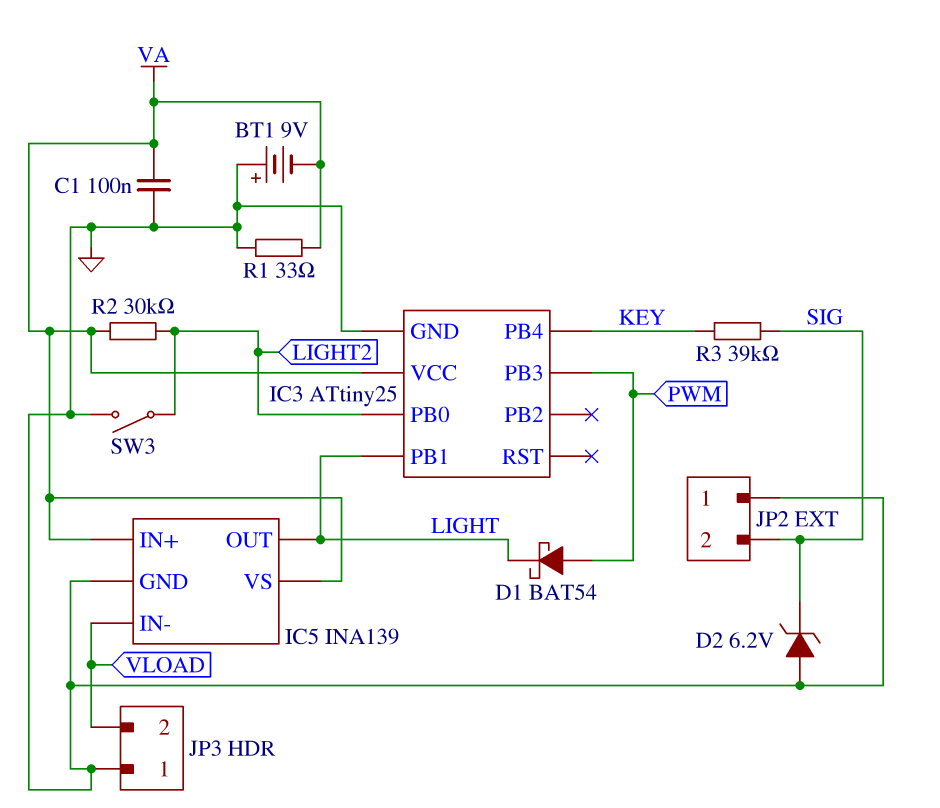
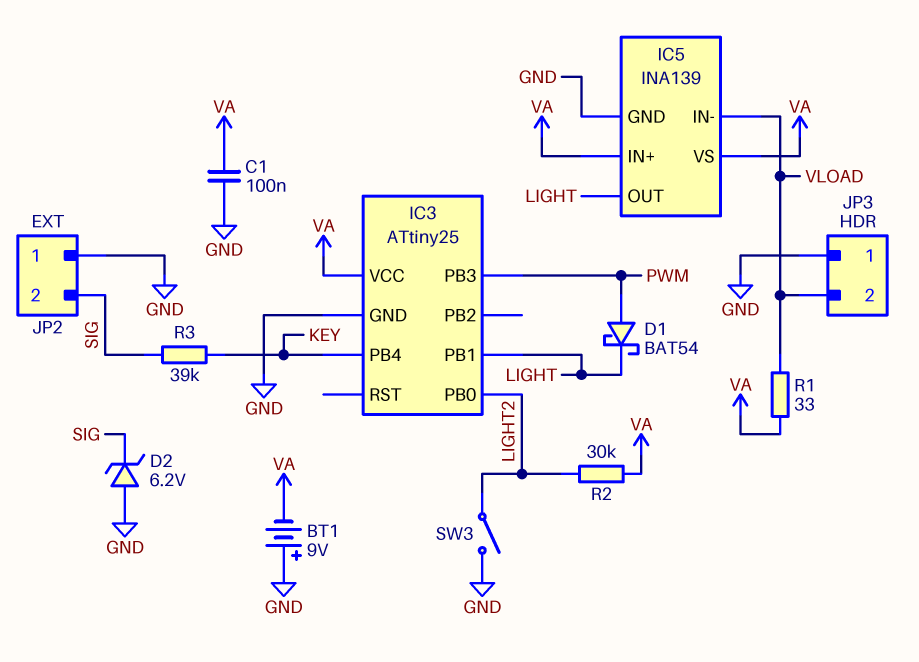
R1: 33 (GND, VA) -> 33 (VA, VLOAD)

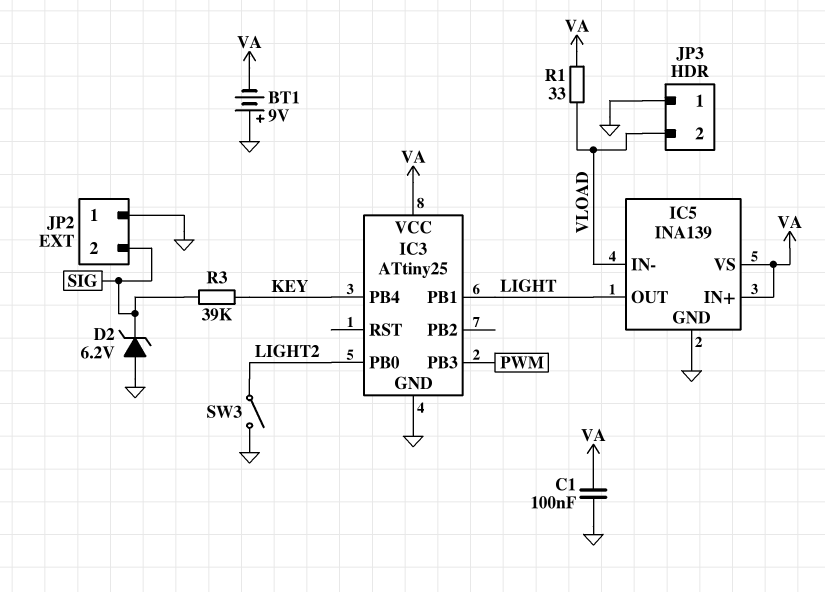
D1: schottky BAT54 (A PWM, K LIGHT) -> none
R2: 30k (LIGHT2, VA) -> none

